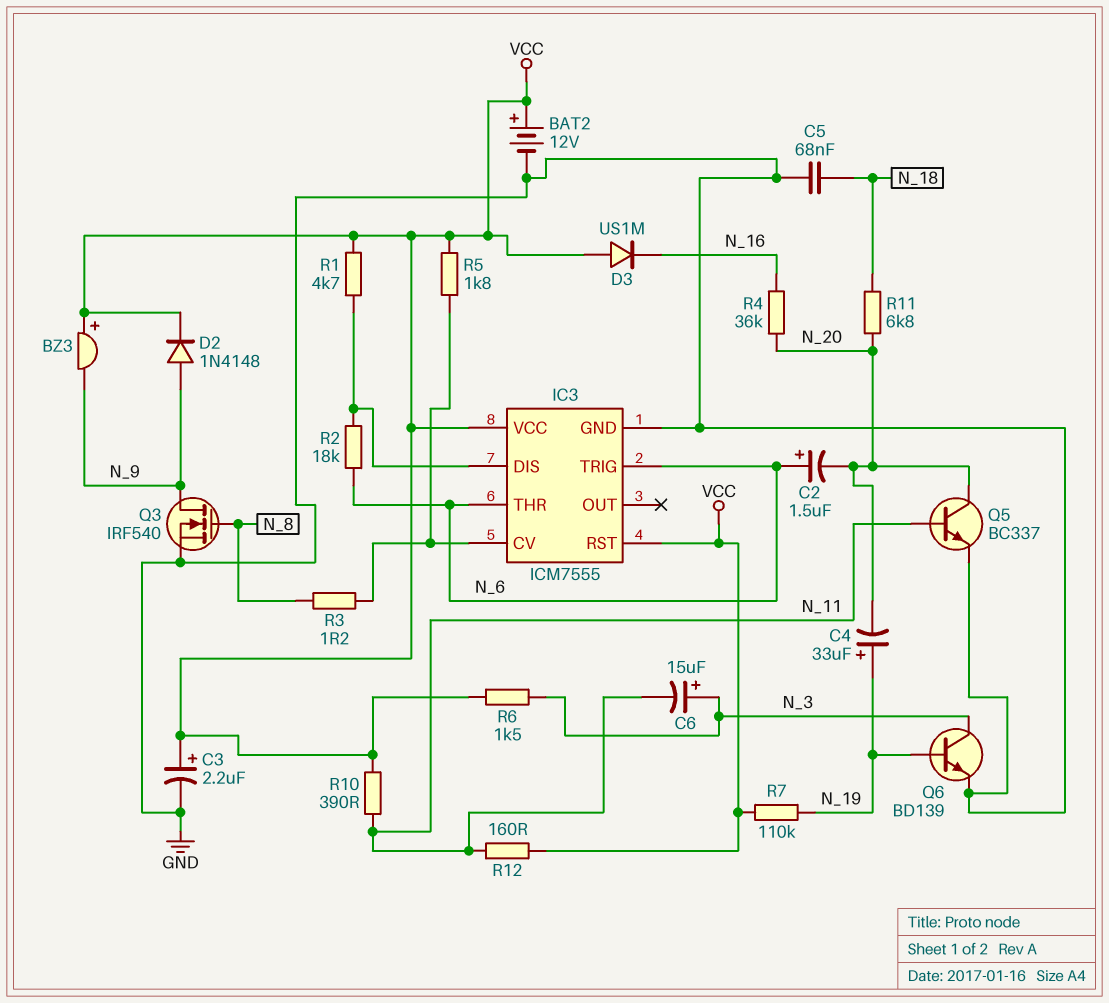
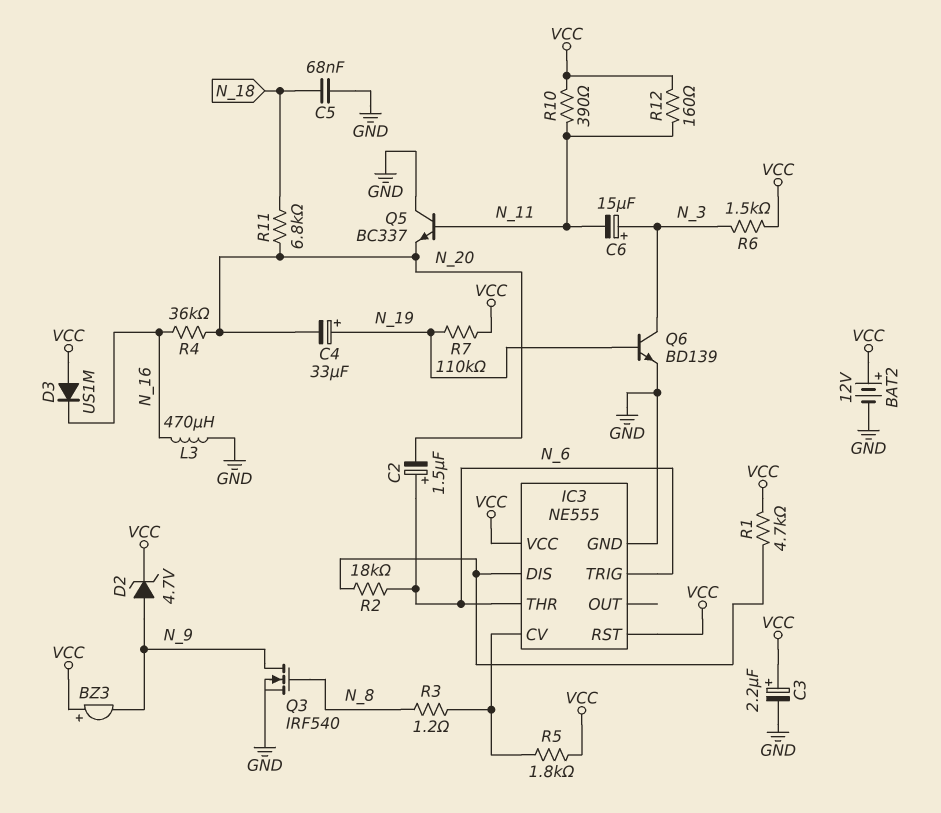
D2: diode 1N4148 (A N_9, K VCC) -> zener 4.7V (A N_9, K VCC)
IC3: ICM7555 -> NE555
L3: none -> 470uH (GND, N_16)
Q5: NPN BC337 (B N_11, C N_20, E GND) -> NPN BC337 (B N_11, C GND, E N_20)

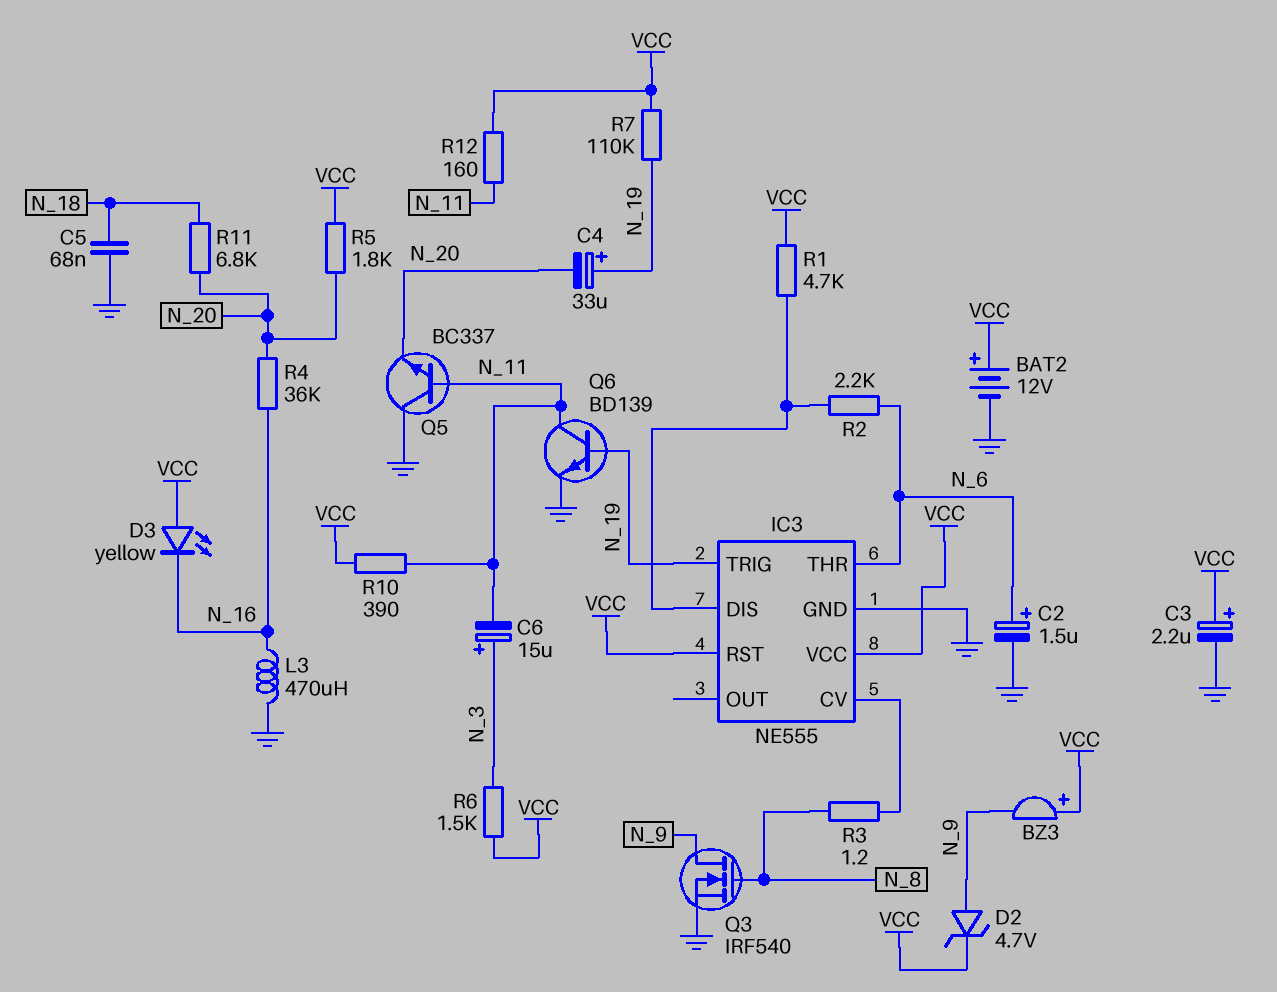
C2: 1.5uF (plus N_6, minus N_20) -> 1.5uF (plus N_6, minus GND)
D3: diode US1M (A VCC, K N_16) -> LED yellow (A VCC, K N_16)
IC3 pin TRIG: N_6 -> N_19
Q6: NPN BD139 (B N_19, C N_3, E GND) -> NPN BD139 (B N_19, C N_11, E GND)
R2: 18k (IC3/DIS, N_6) -> 2.2k (IC3/DIS, N_6)
R5: 1.8k (IC3/CV, VCC) -> 1.8k (N_20, VCC)

